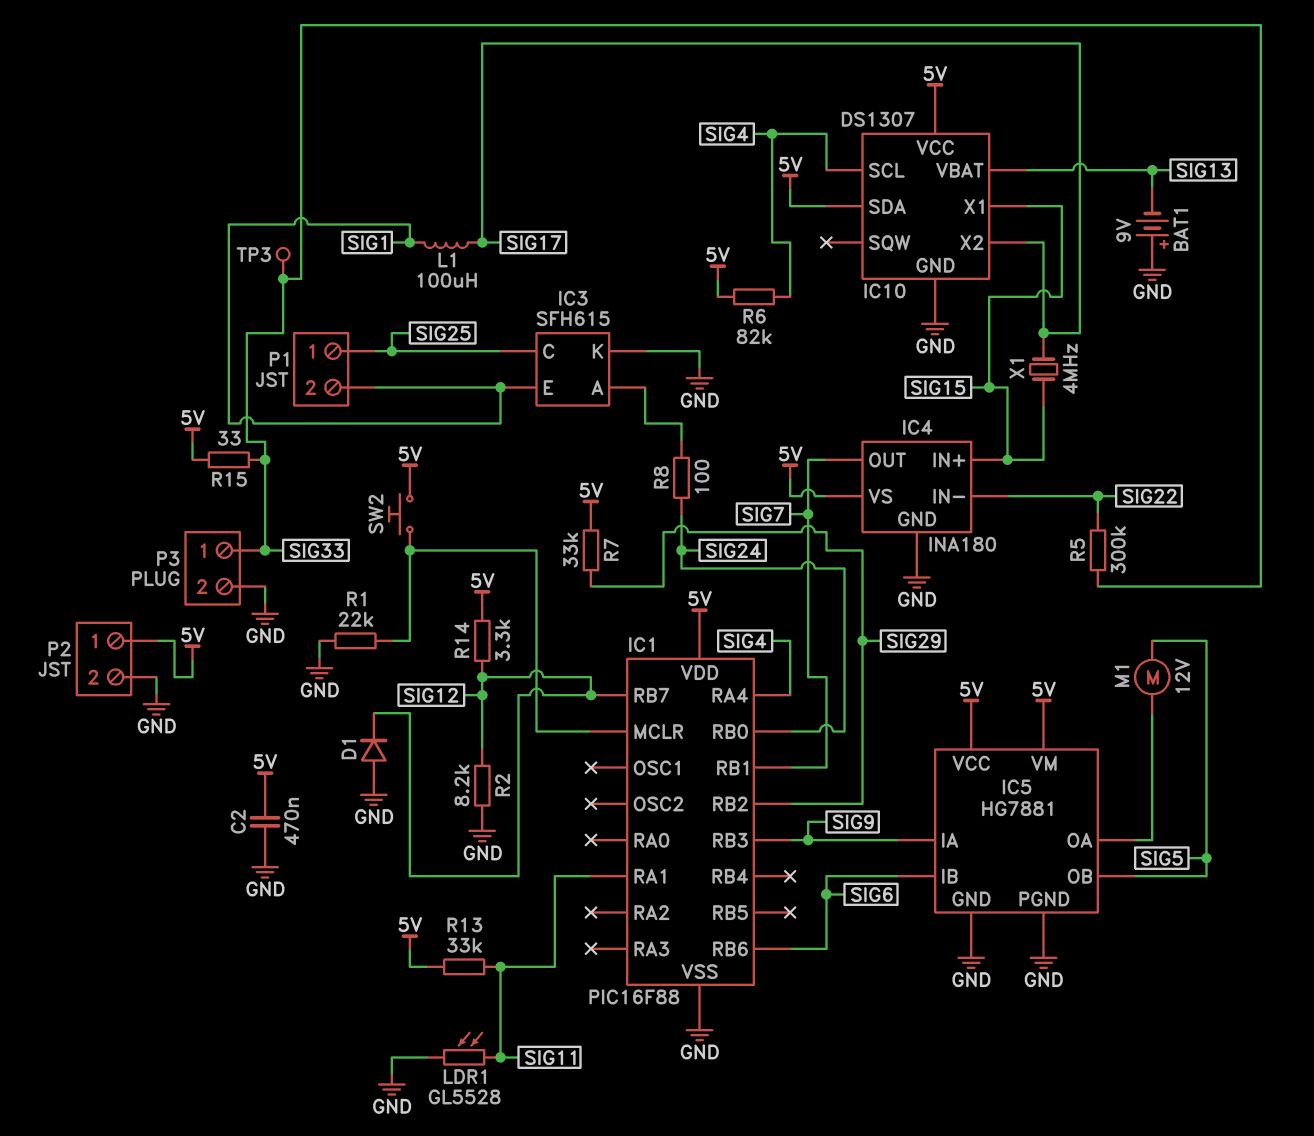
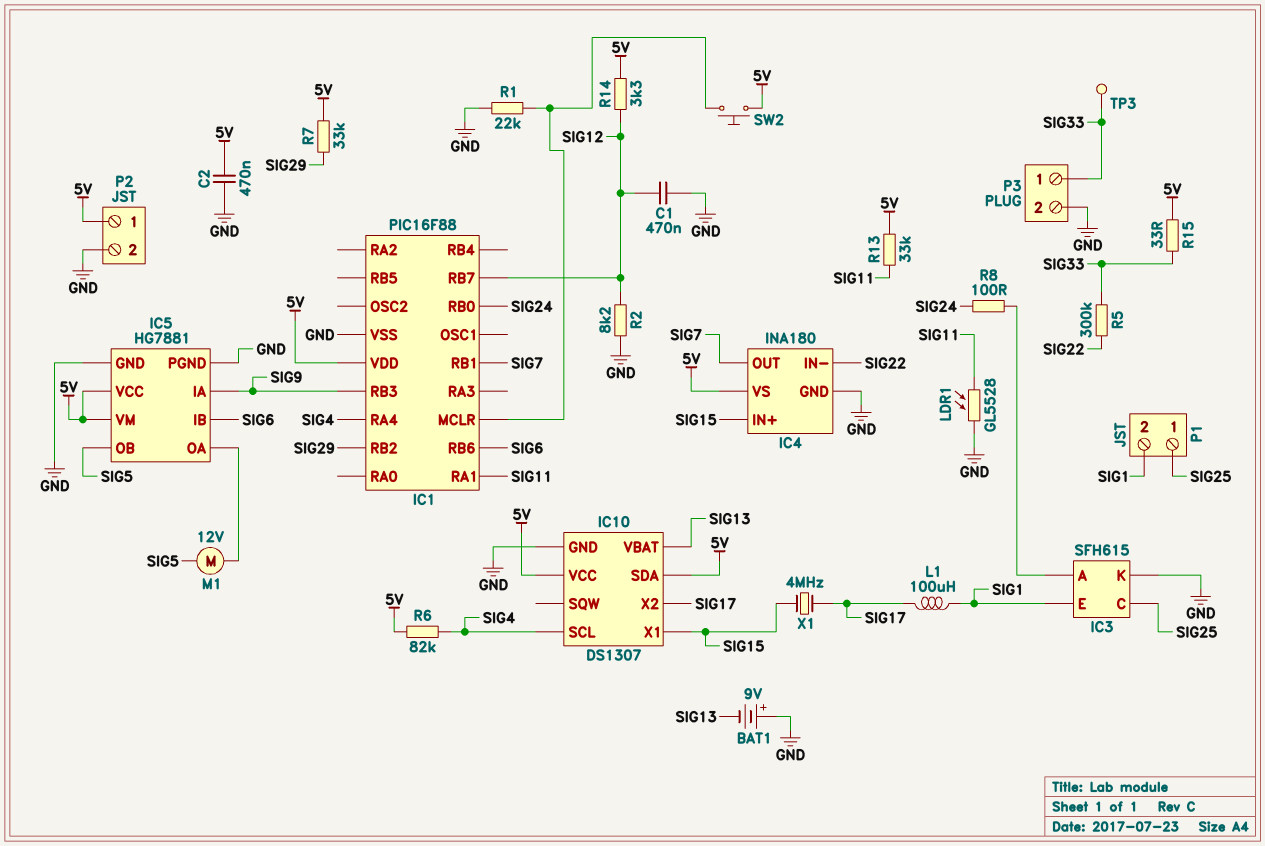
C1: none -> 470nF (GND, SIG12)
D1: diode (A GND, K SIG12) -> none

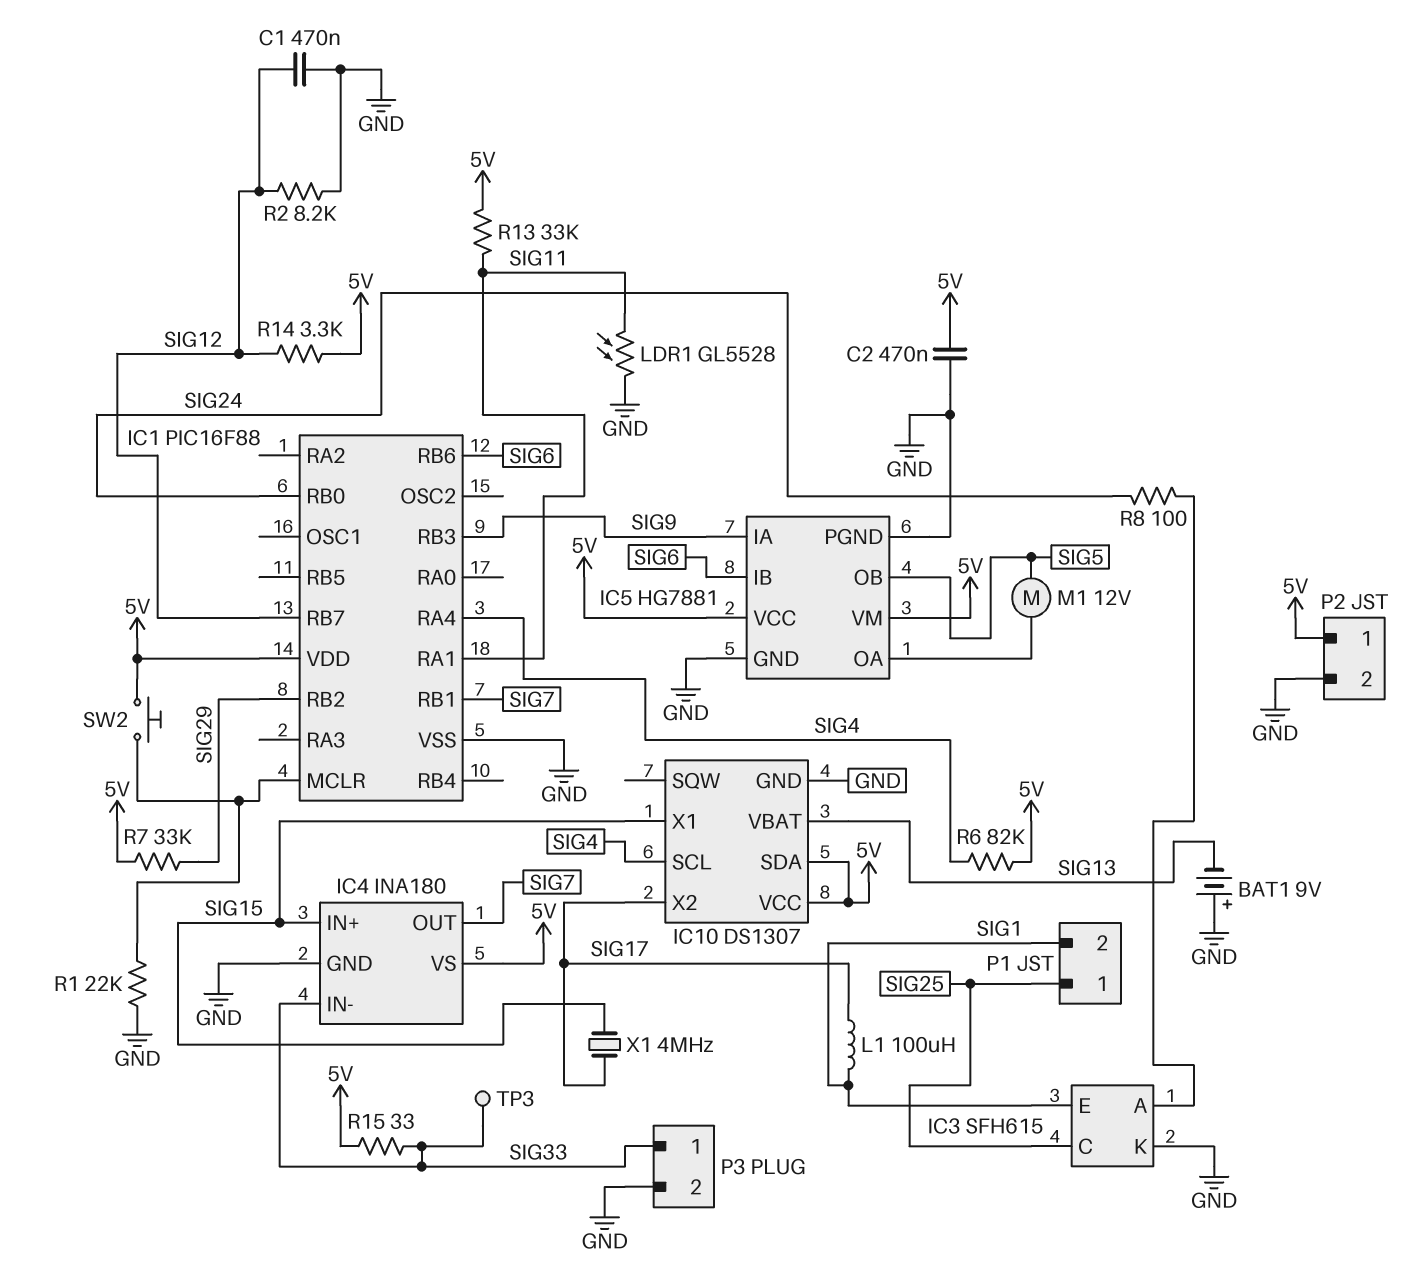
IC4 pin IN-: SIG22 -> SIG33
R5: 300k (SIG22, SIG33) -> none

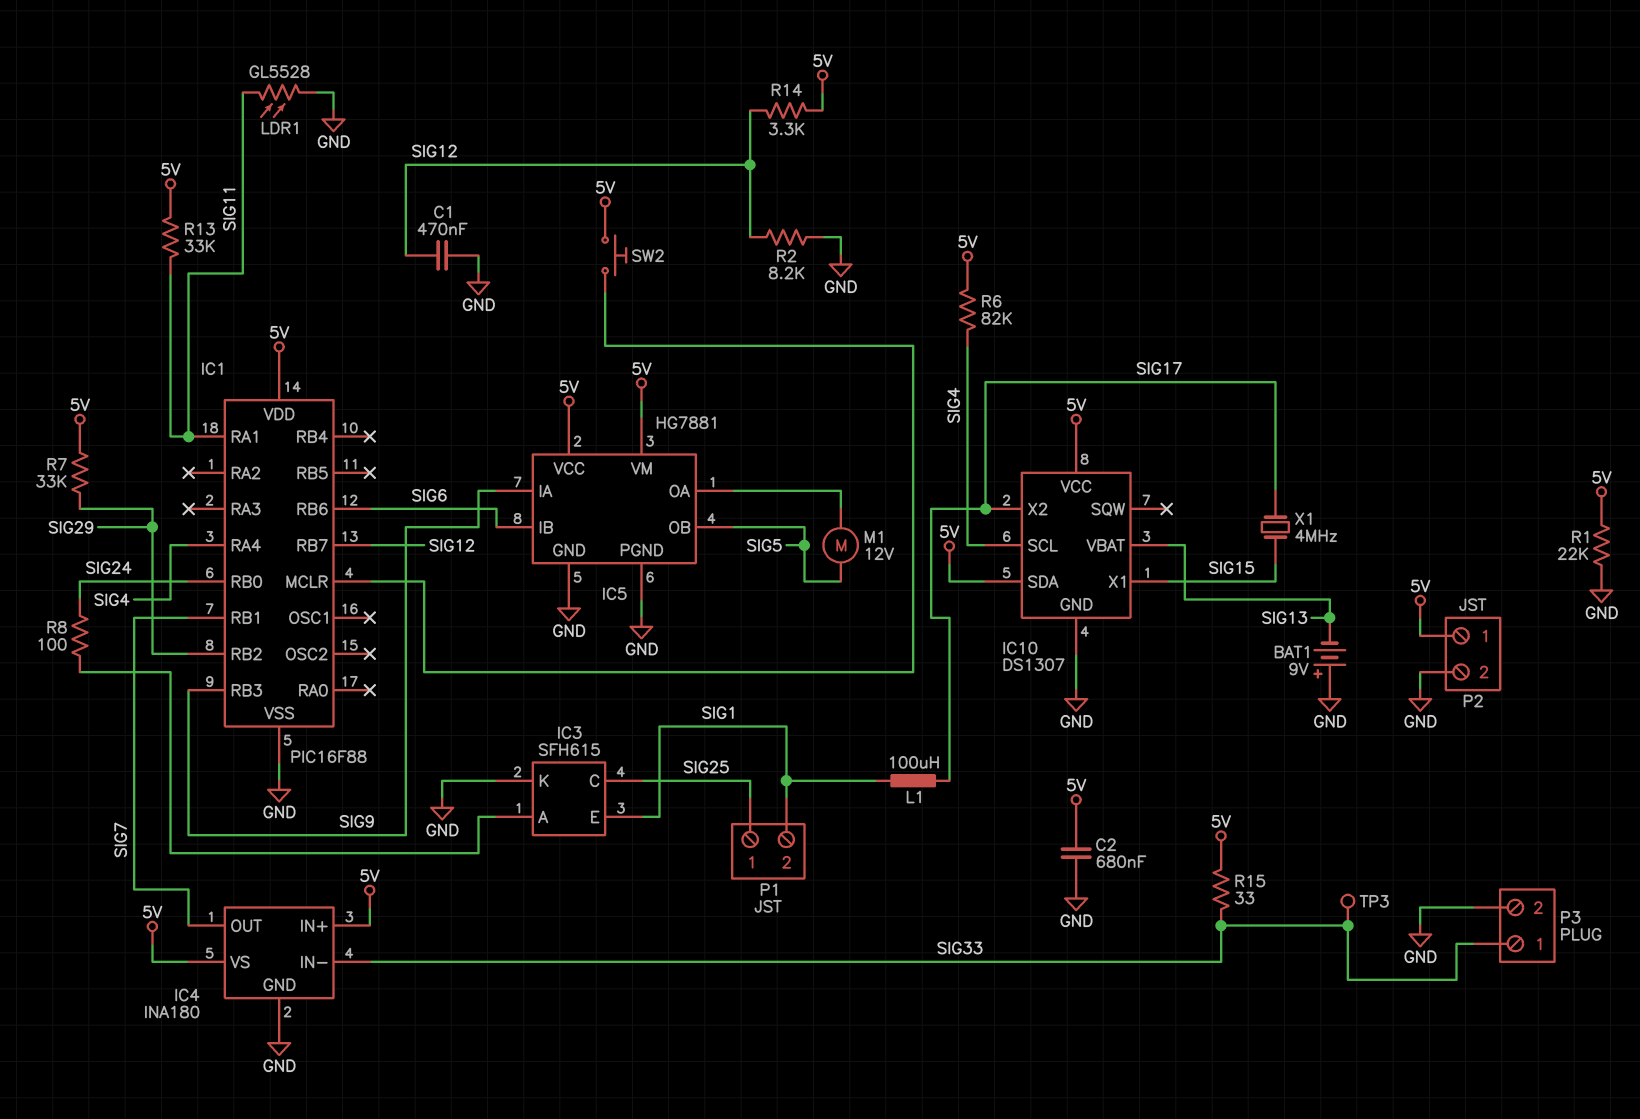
C2: 470nF (5V, GND) -> 680nF (5V, GND)
IC4 pin IN+: SIG15 -> 5V
R1: 22k (GND, IC1/MCLR) -> 22k (5V, GND)

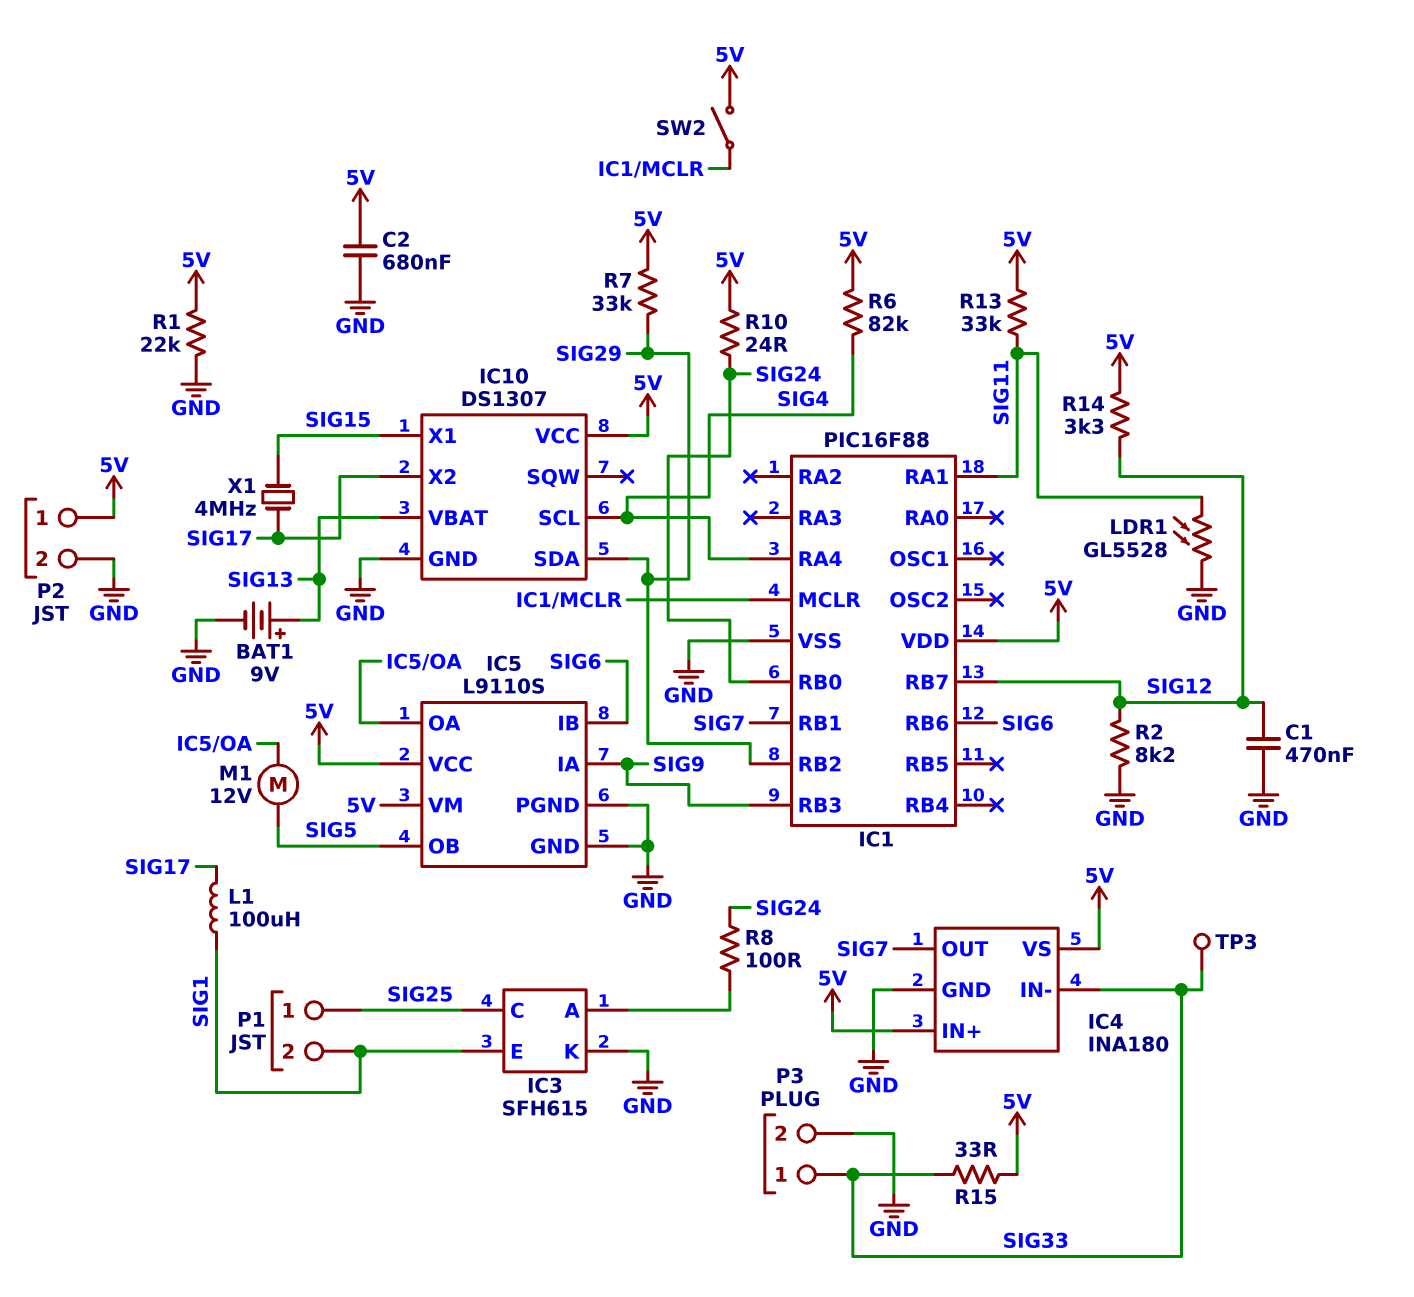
BAT1: 9V (plus GND, minus SIG13) -> 9V (plus SIG13, minus GND)
IC5: HG7881 -> L9110S
IC10 pin SDA: 5V -> SIG29
R10: none -> 24 (5V, SIG24)
SW2: button (5V, IC1/MCLR) -> switch (5V, IC1/MCLR)

